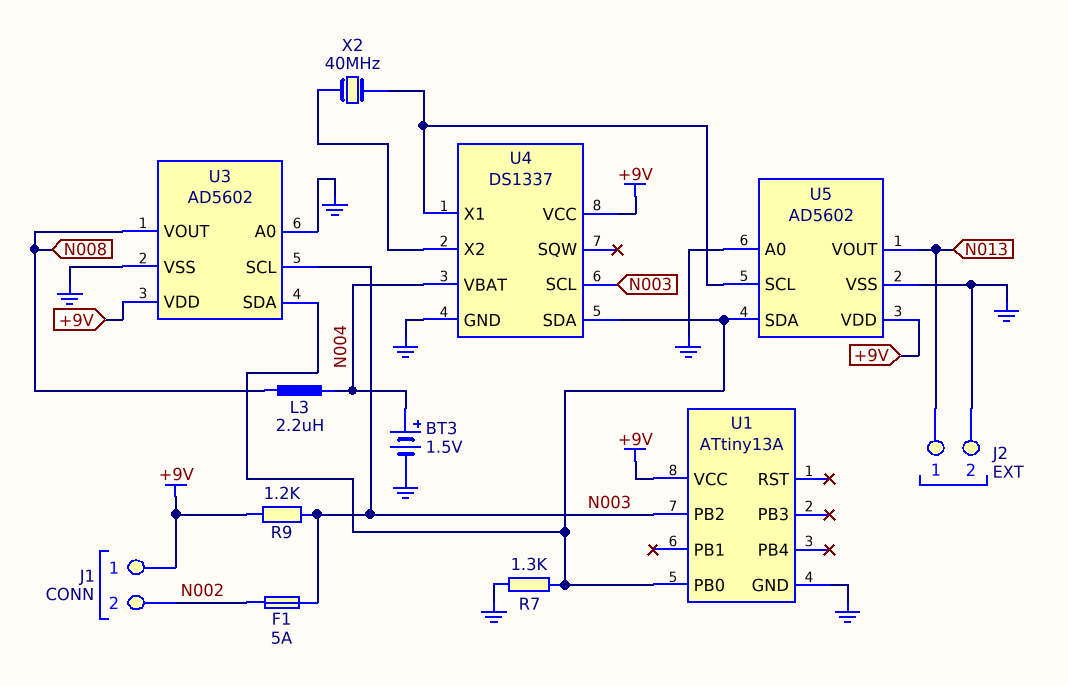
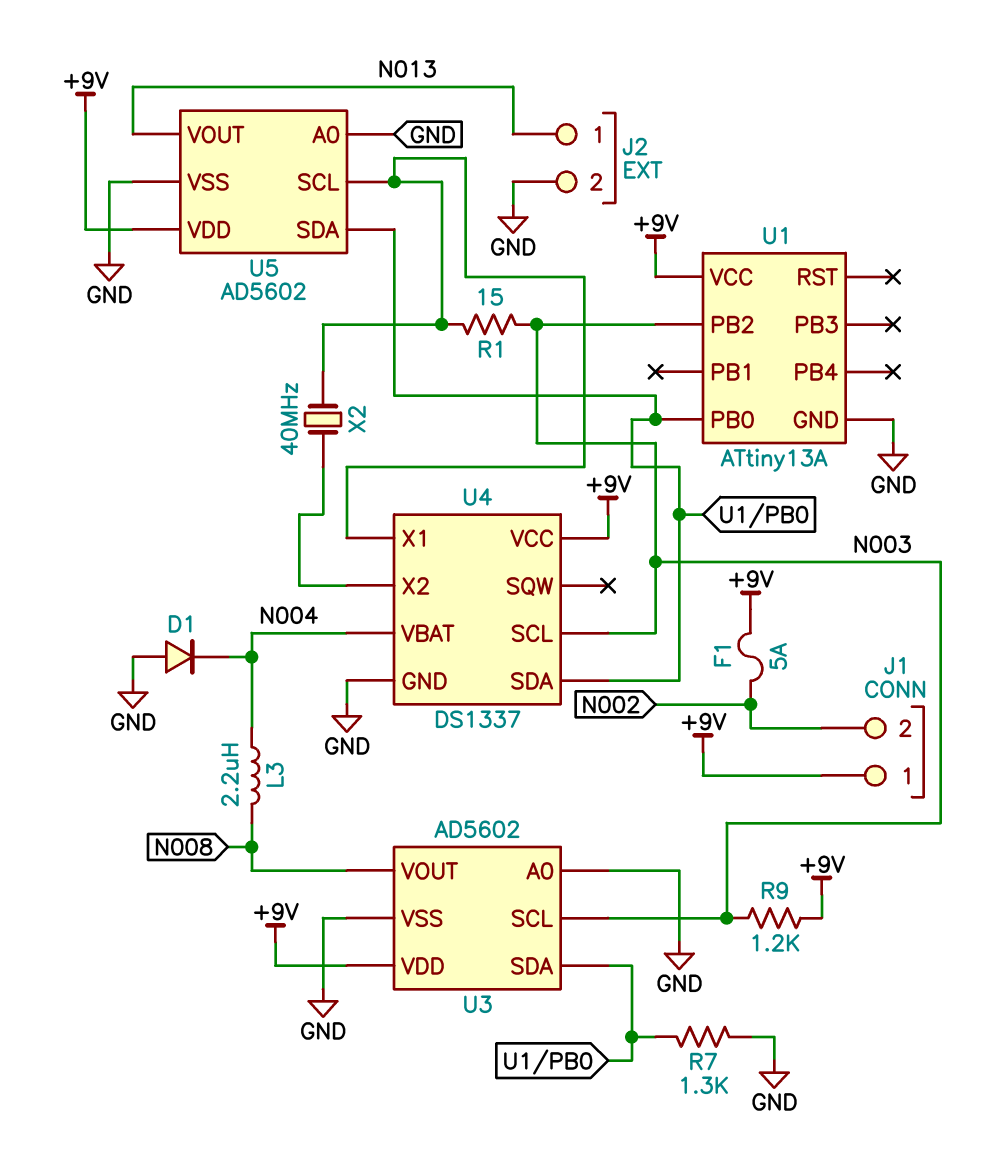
BT3: 1.5V (plus N004, minus GND) -> none
D1: none -> diode (A GND, K N004)
F1: 5A (N002, N003) -> 5A (+9V, N002)
R1: none -> 15 (N003, U4/X1)

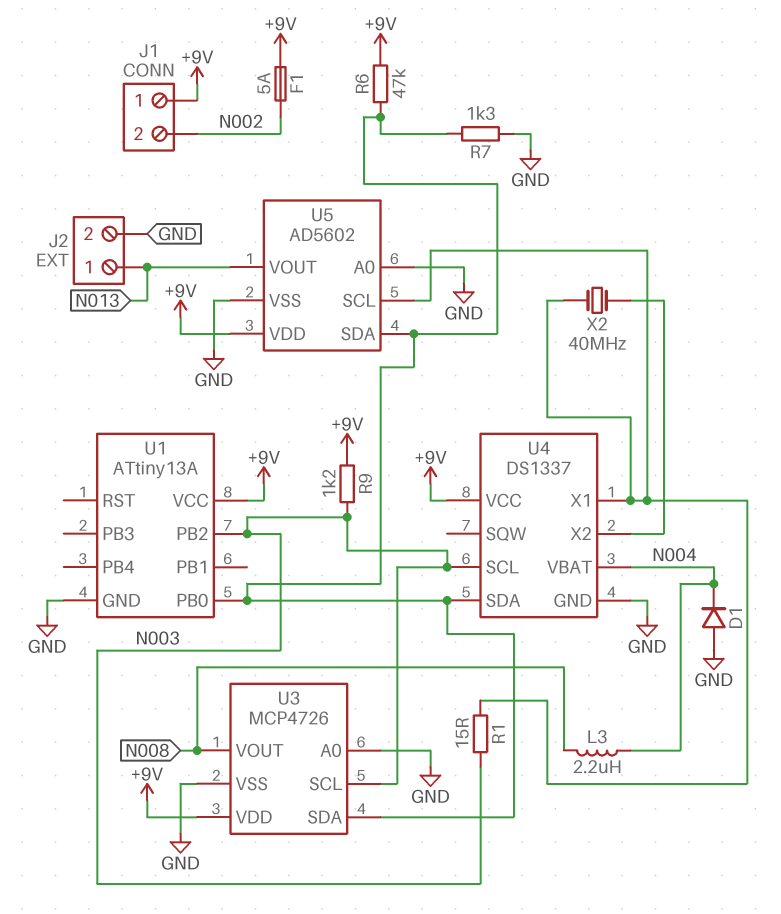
R6: none -> 47k (+9V, U1/PB0)
U3: AD5602 -> MCP4726

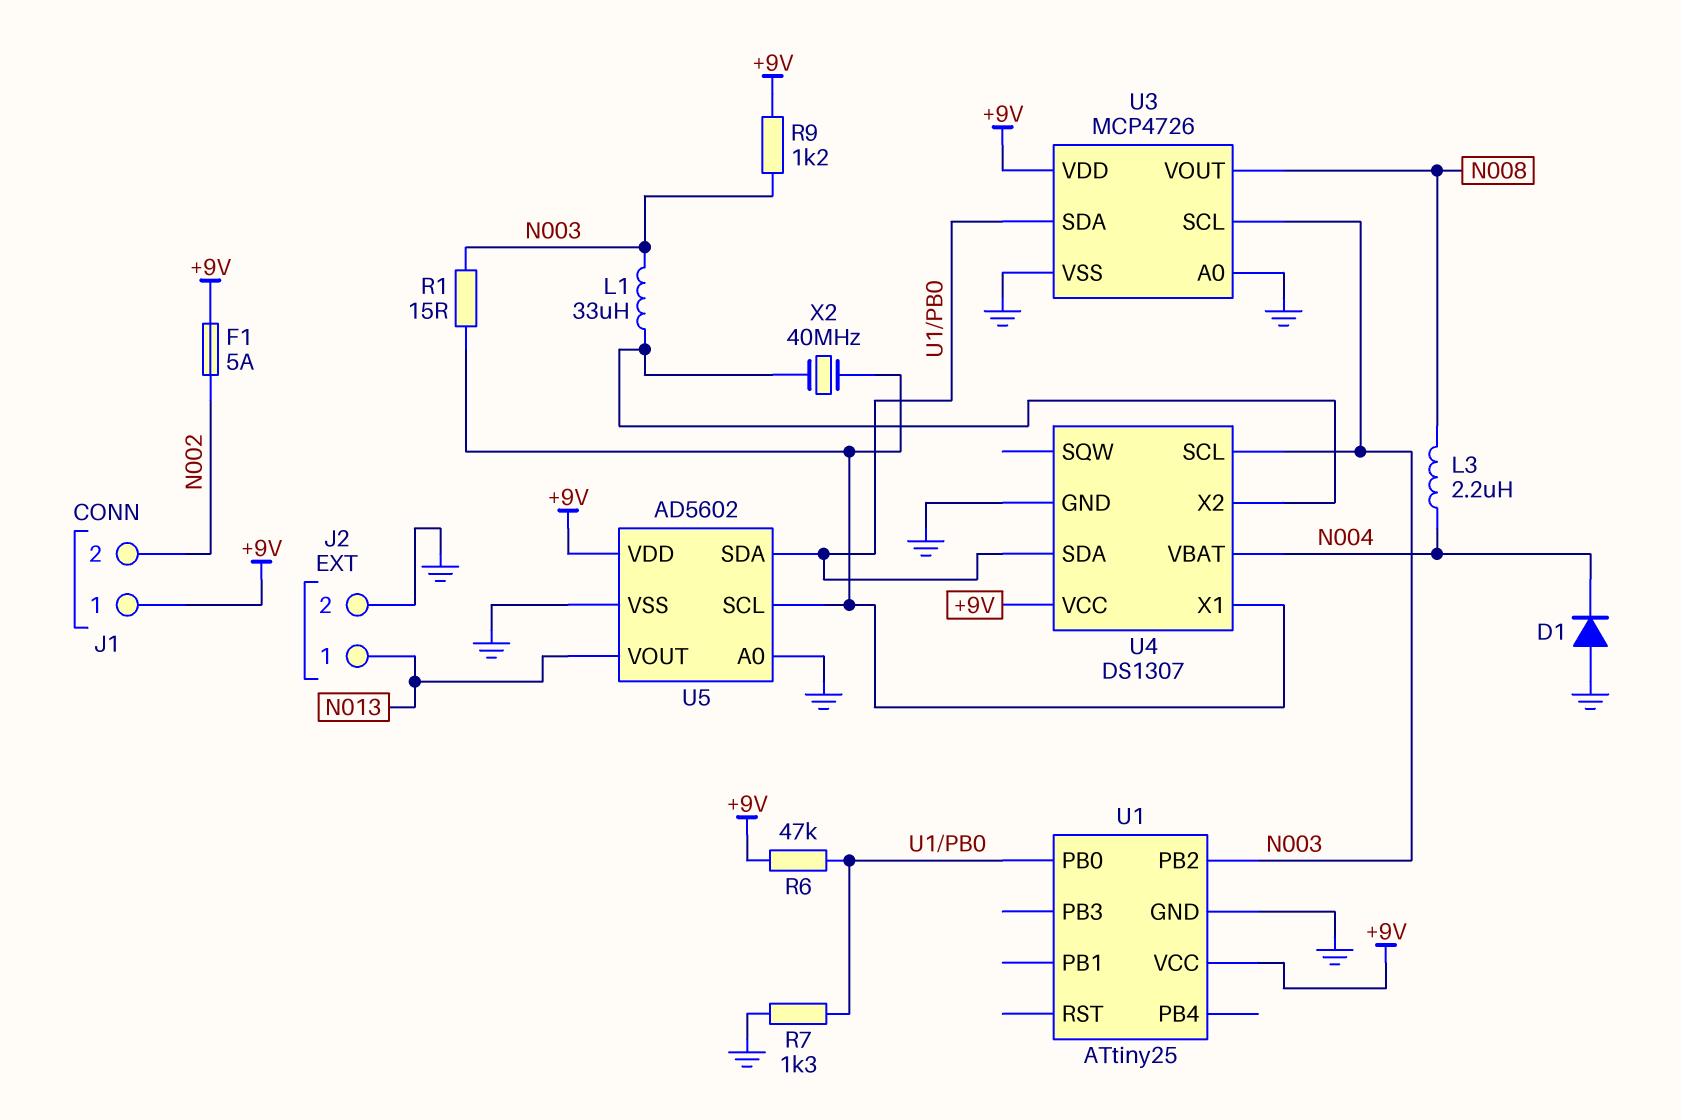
L1: none -> 33uH (N003, U4/X2)
U1: ATtiny13A -> ATtiny25
U4: DS1337 -> DS1307

